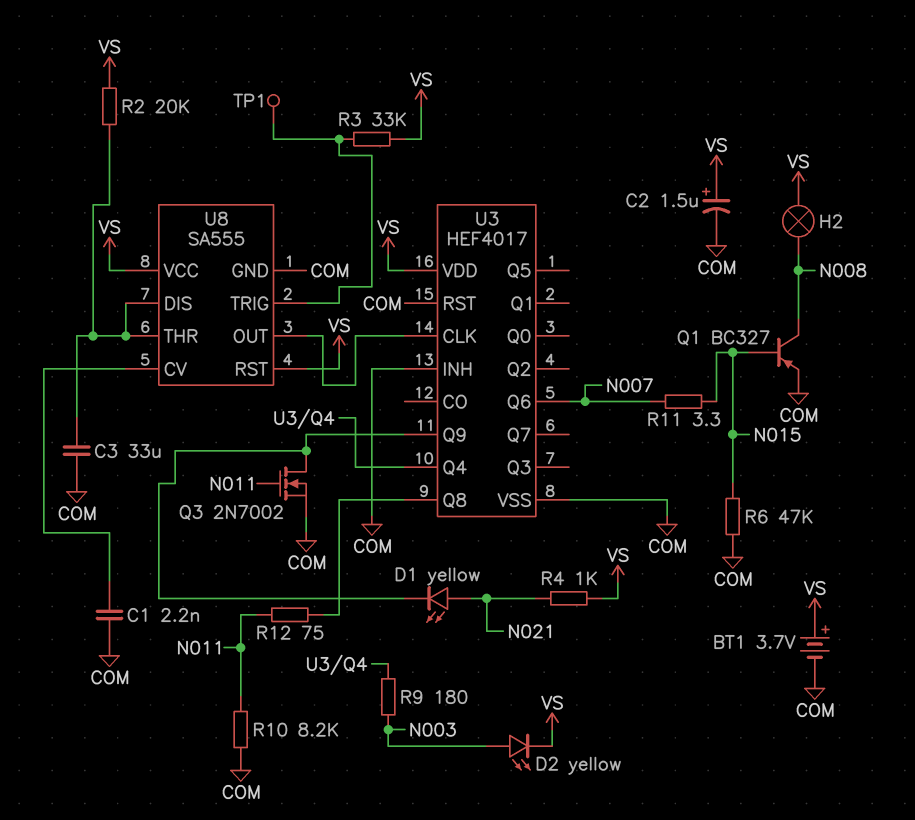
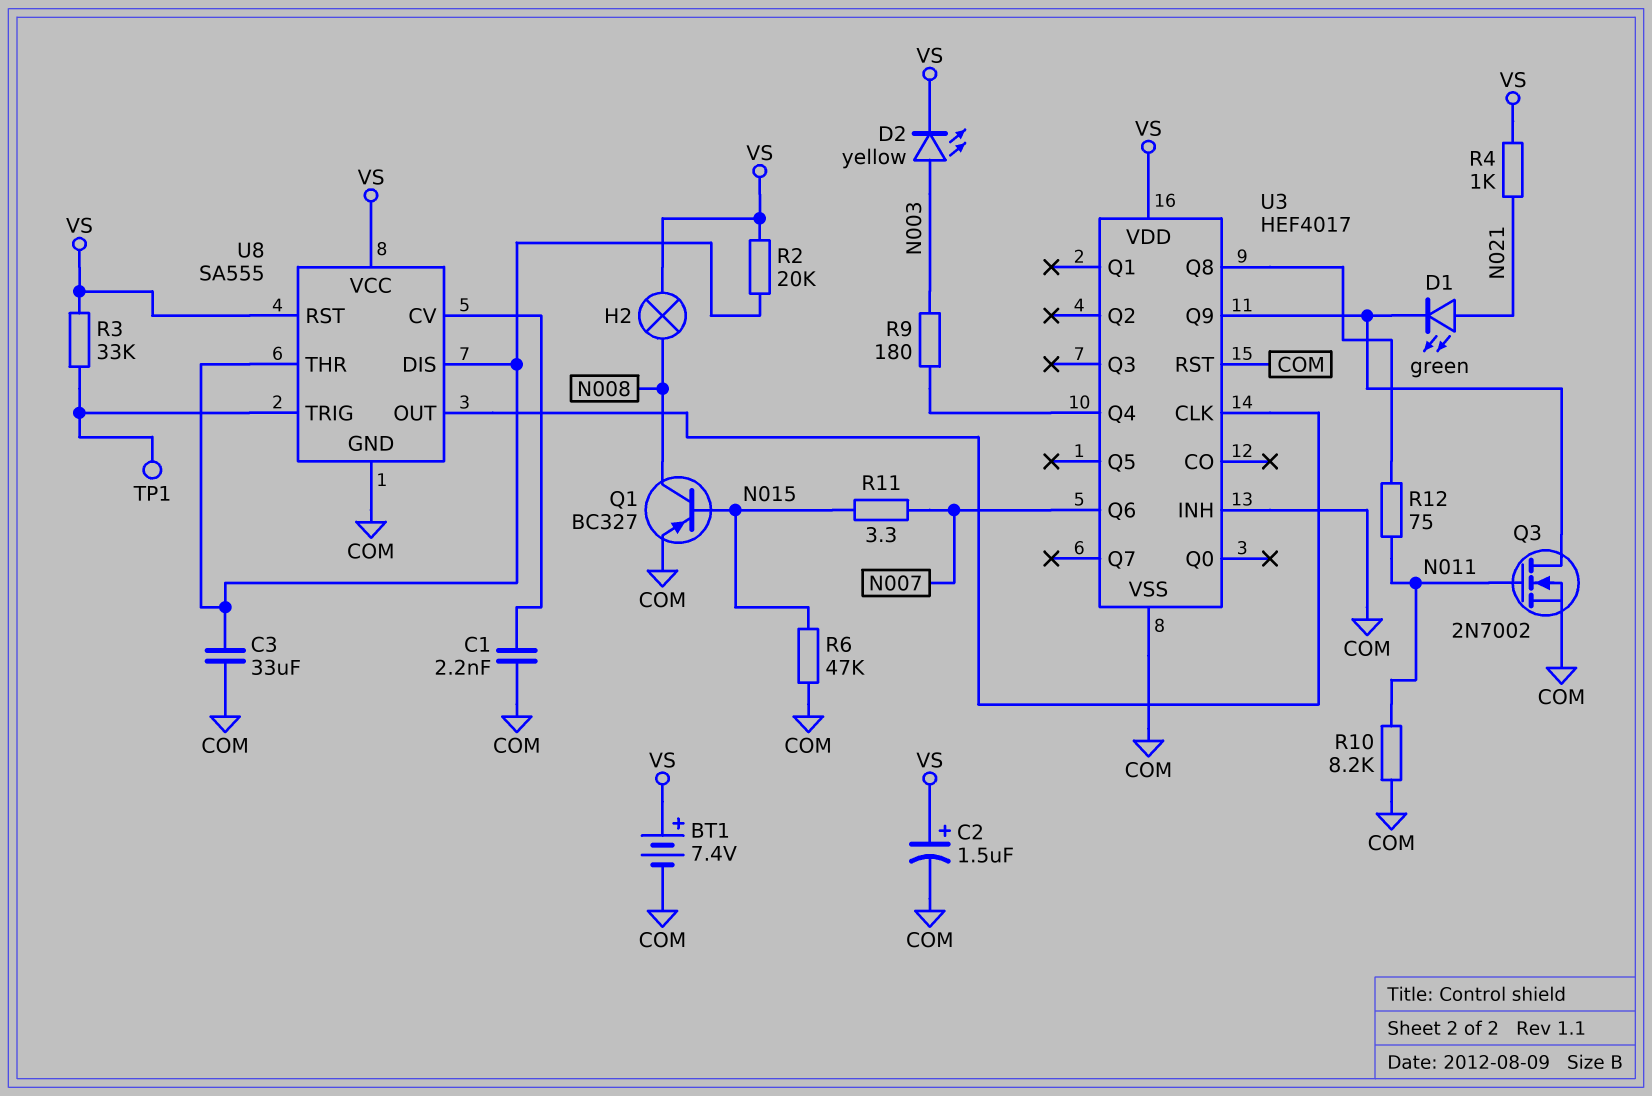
BT1: 3.7V (plus VS, minus COM) -> 7.4V (plus VS, minus COM)
D1: LED yellow (A N021, K U3/Q9) -> LED green (A N021, K U3/Q9)

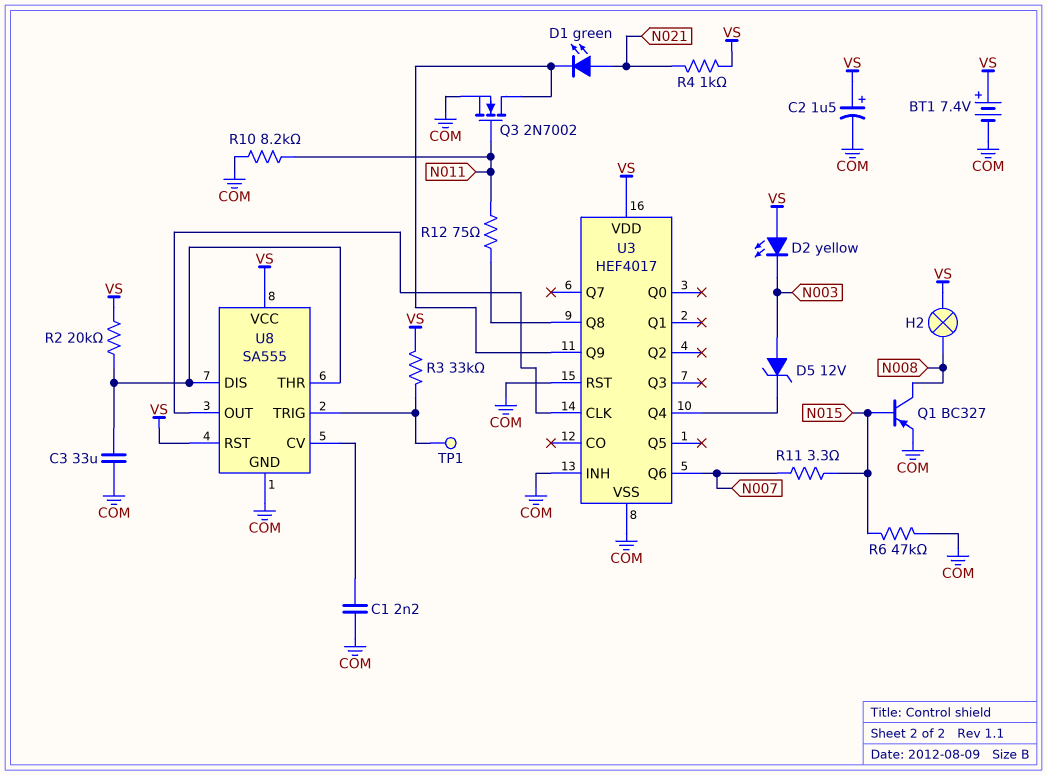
D2: LED yellow (A N003, K VS) -> LED yellow (A VS, K N003)
D5: none -> zener 12V (A N003, K U3/Q4)
R9: 180 (N003, U3/Q4) -> none

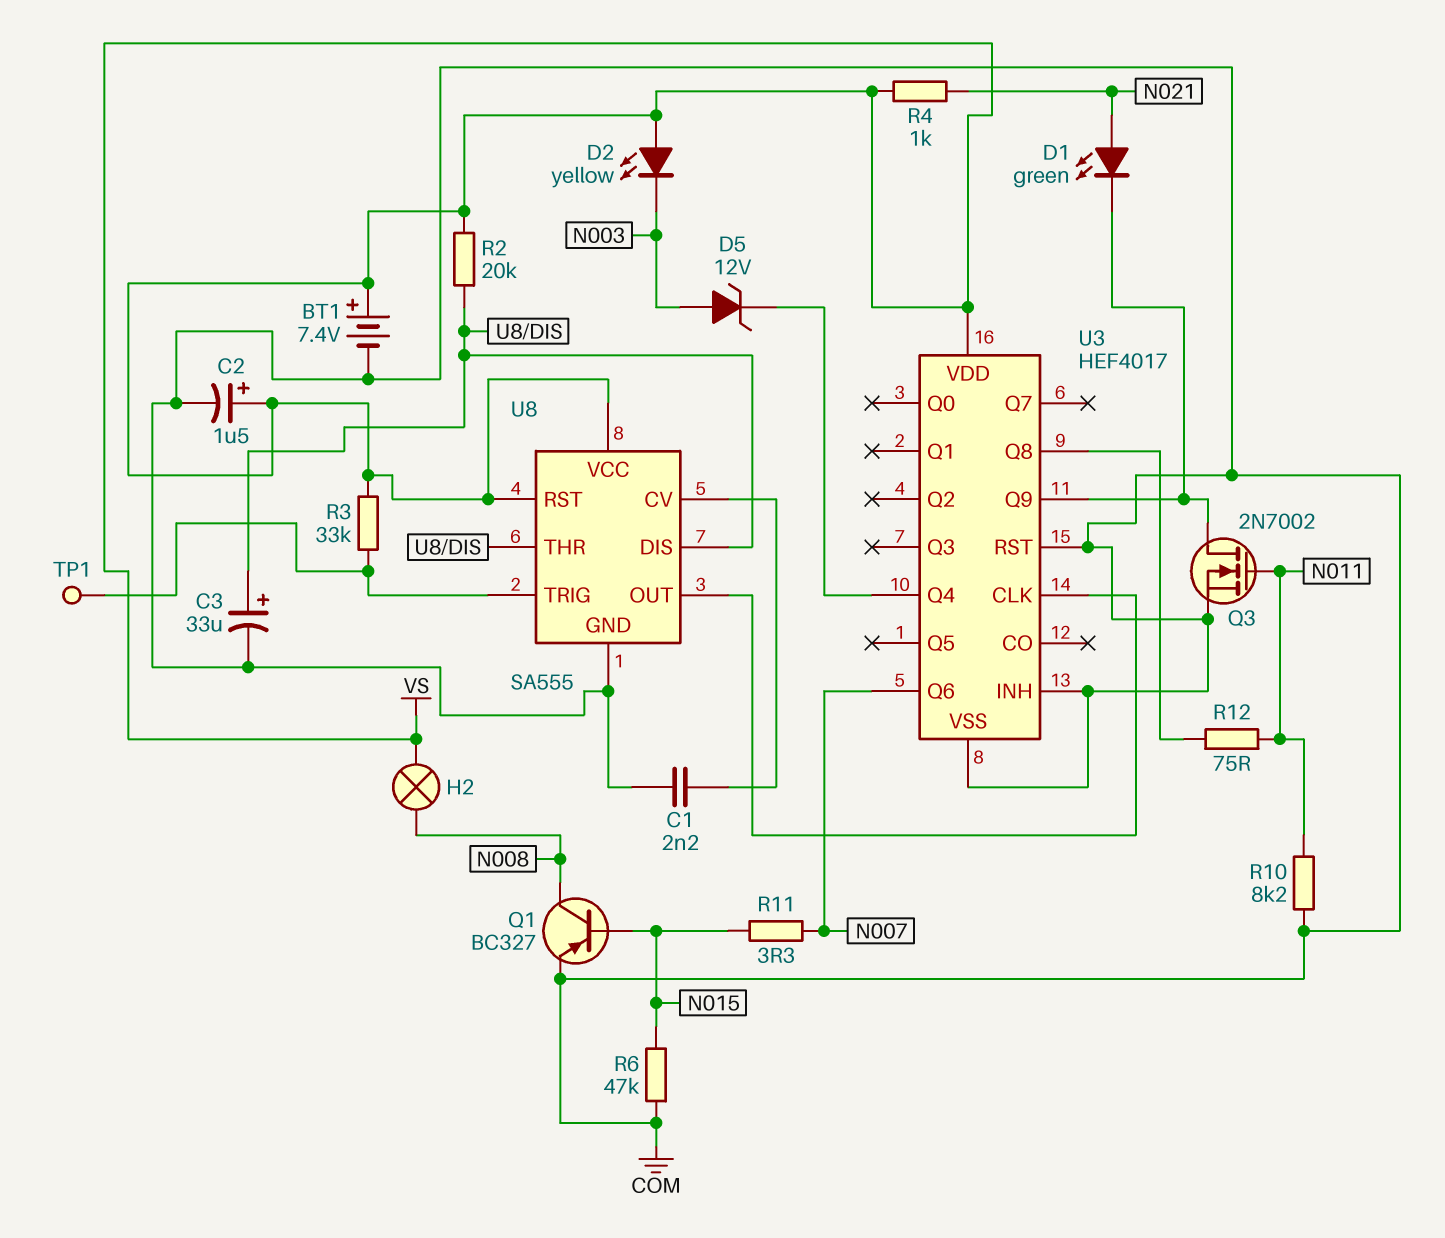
C3: 33uF (COM, U8/DIS) -> 33uF (plus U8/DIS, minus COM)

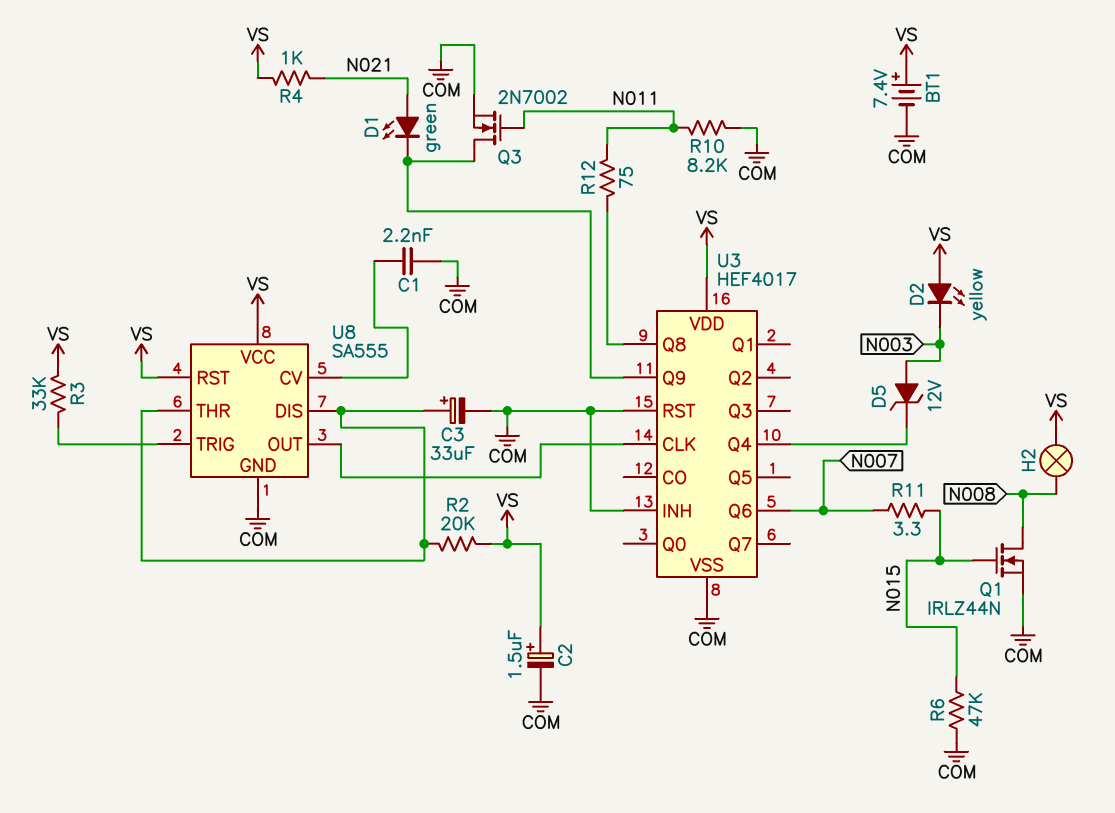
Q1: PNP BC327 (B N015, C N008, E COM) -> NMOS IRLZ44N (G N015, D N008, S COM)
TP1: test point (U8/TRIG) -> none

